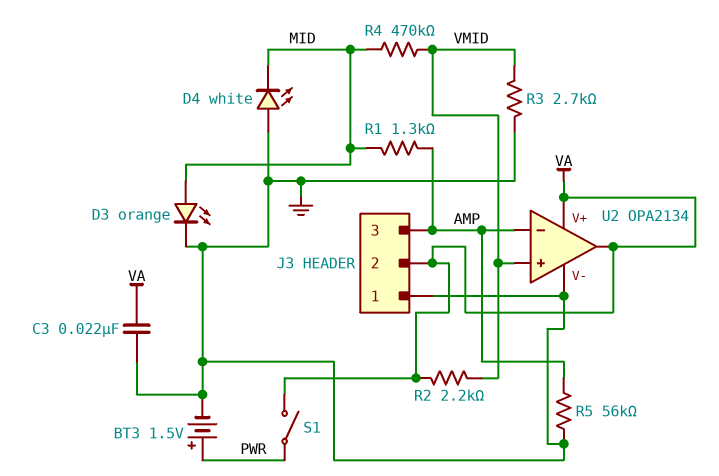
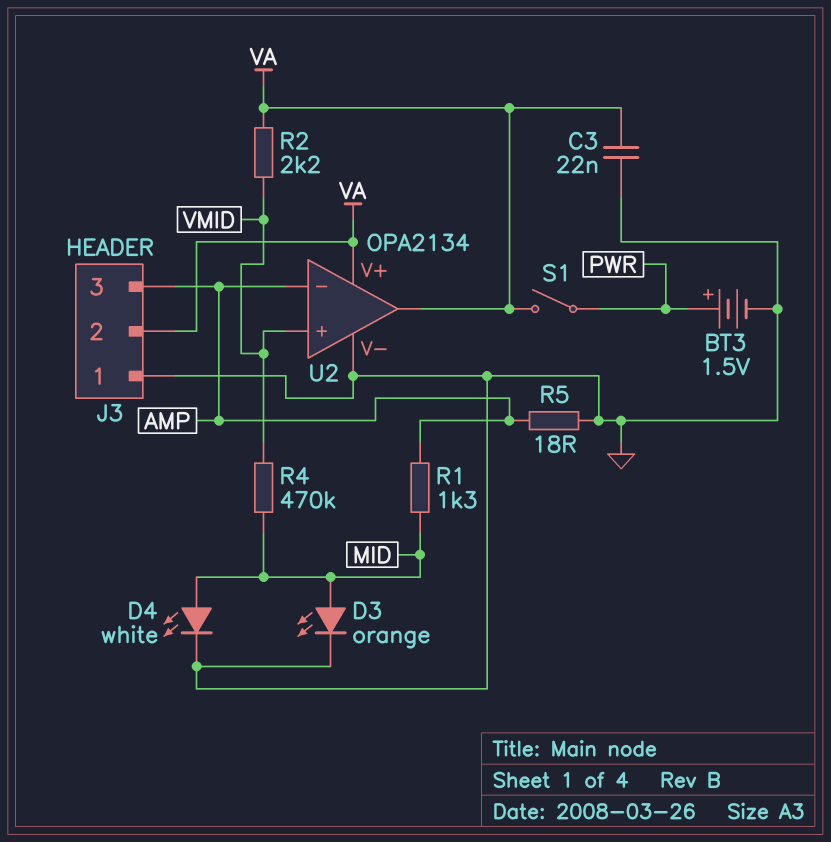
D4: LED white (A GND, K MID) -> LED white (A MID, K GND)
R3: 2.7k (GND, VMID) -> none
R5: 56k (AMP, GND) -> 18 (AMP, GND)

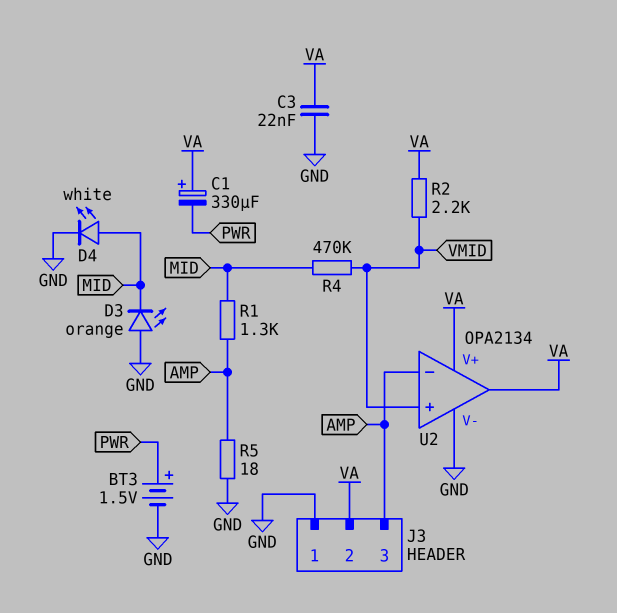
C1: none -> 330uF (plus VA, minus PWR)
D3: LED orange (A MID, K GND) -> LED orange (A GND, K MID)
S1: switch (PWR, VA) -> none

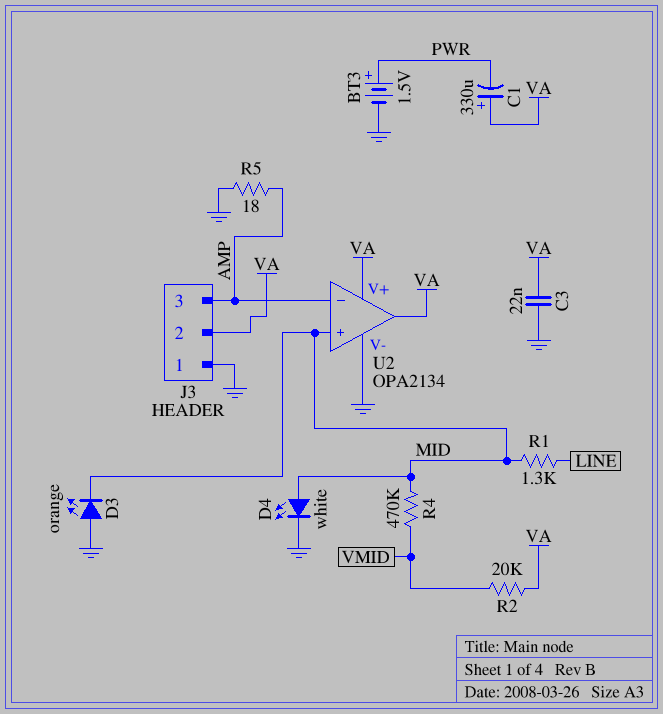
R1: 1.3k (AMP, MID) -> 1.3k (LINE, MID)
R2: 2.2k (VA, VMID) -> 20k (VA, VMID)
U2 pin in+: VMID -> MID

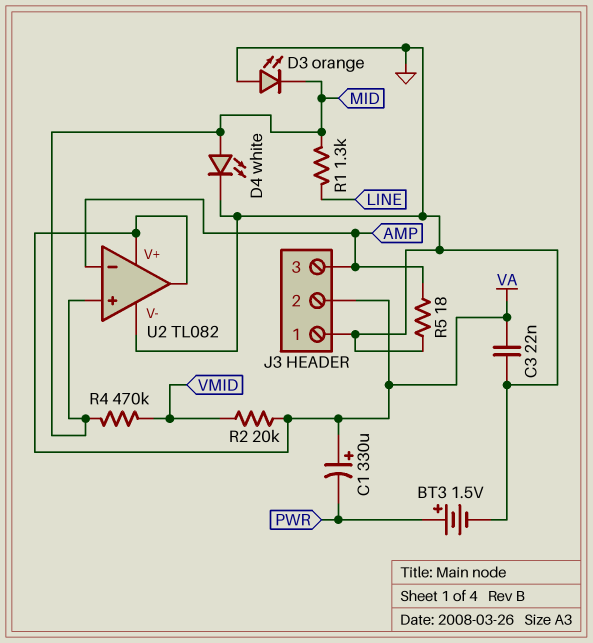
U2: OPA2134 -> TL082

